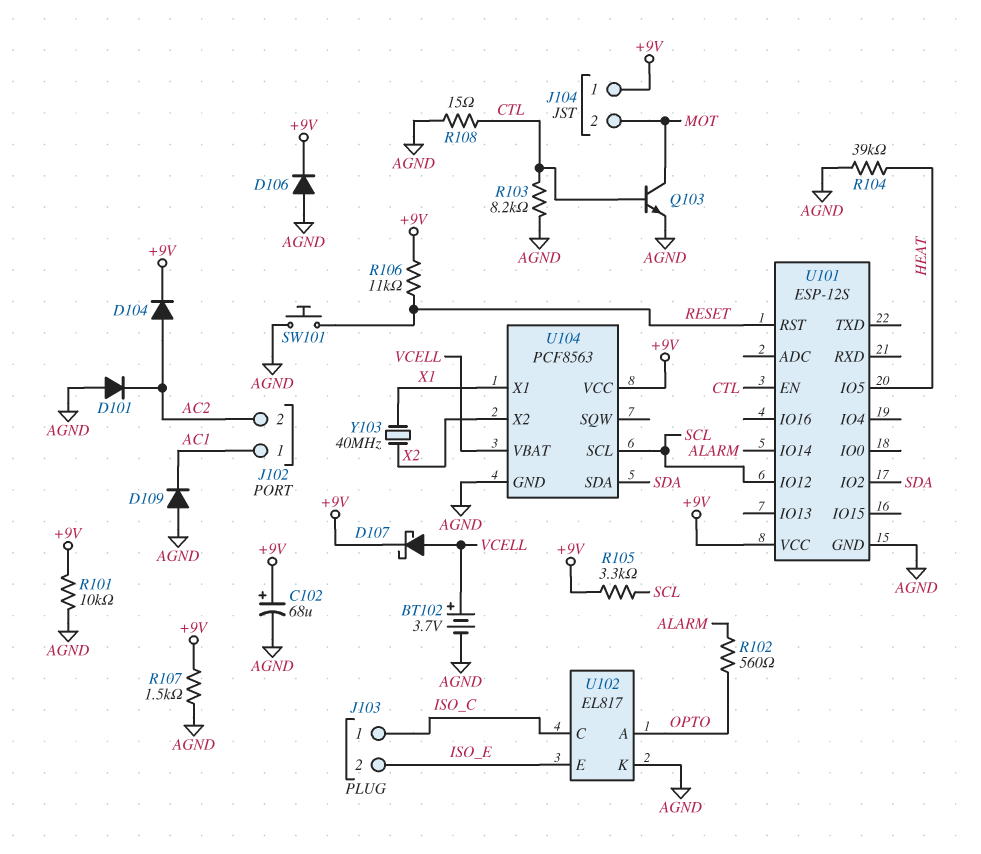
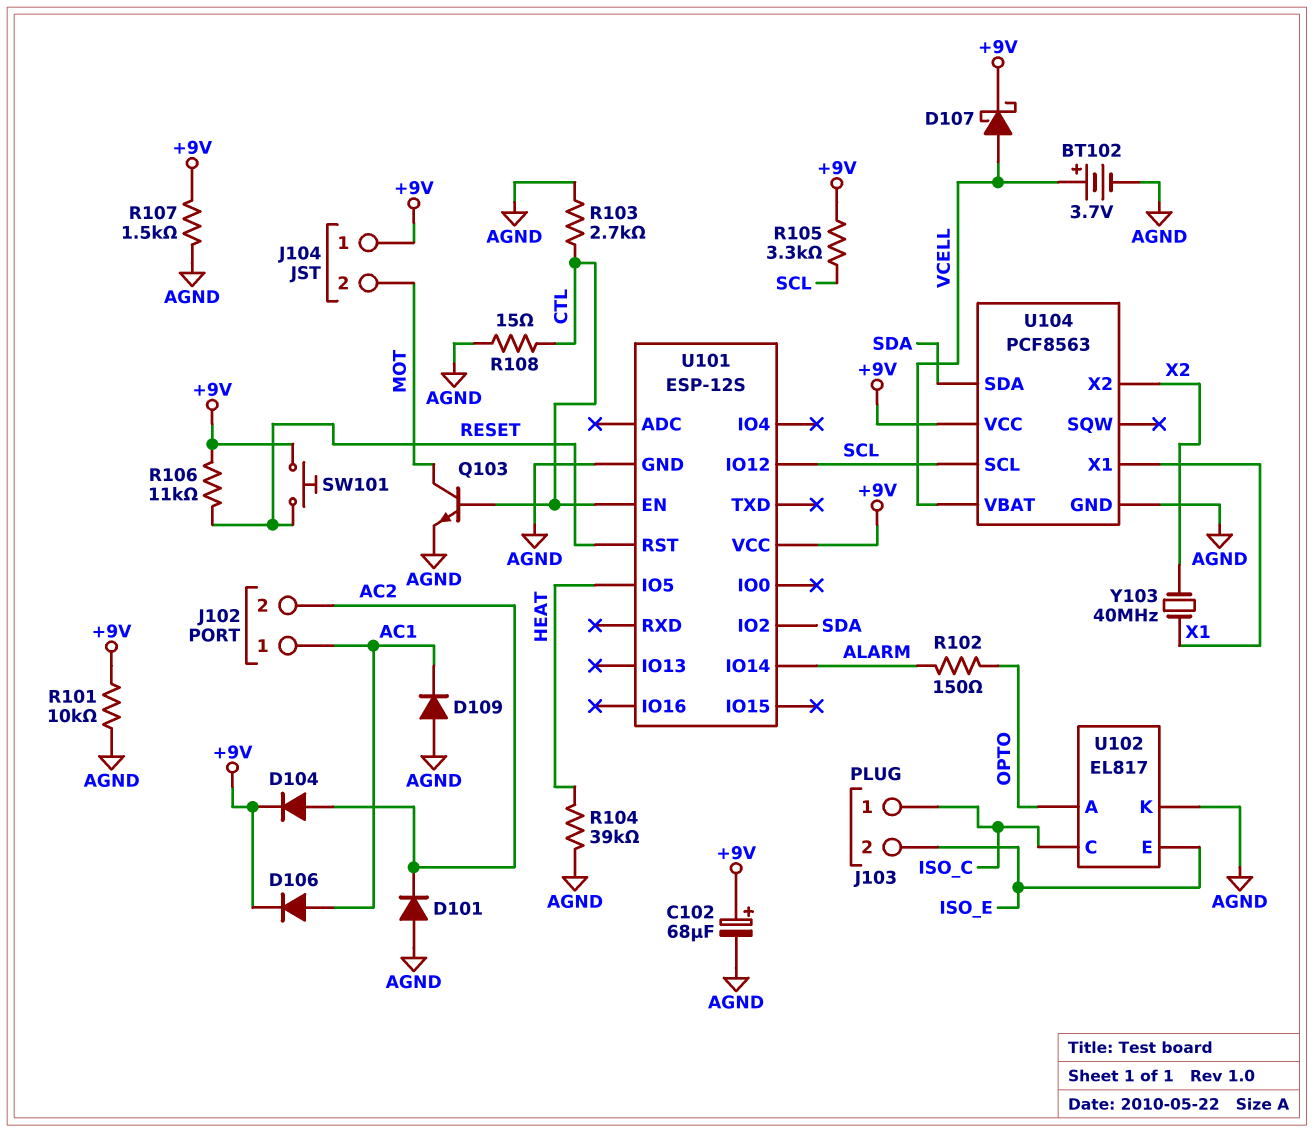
D106: diode (A AGND, K +9V) -> diode (A AC1, K +9V)
R102: 560 (ALARM, OPTO) -> 150 (ALARM, OPTO)
R103: 8.2k (AGND, CTL) -> 2.7k (AGND, CTL)
SW101: button (AGND, RESET) -> button (+9V, RESET)

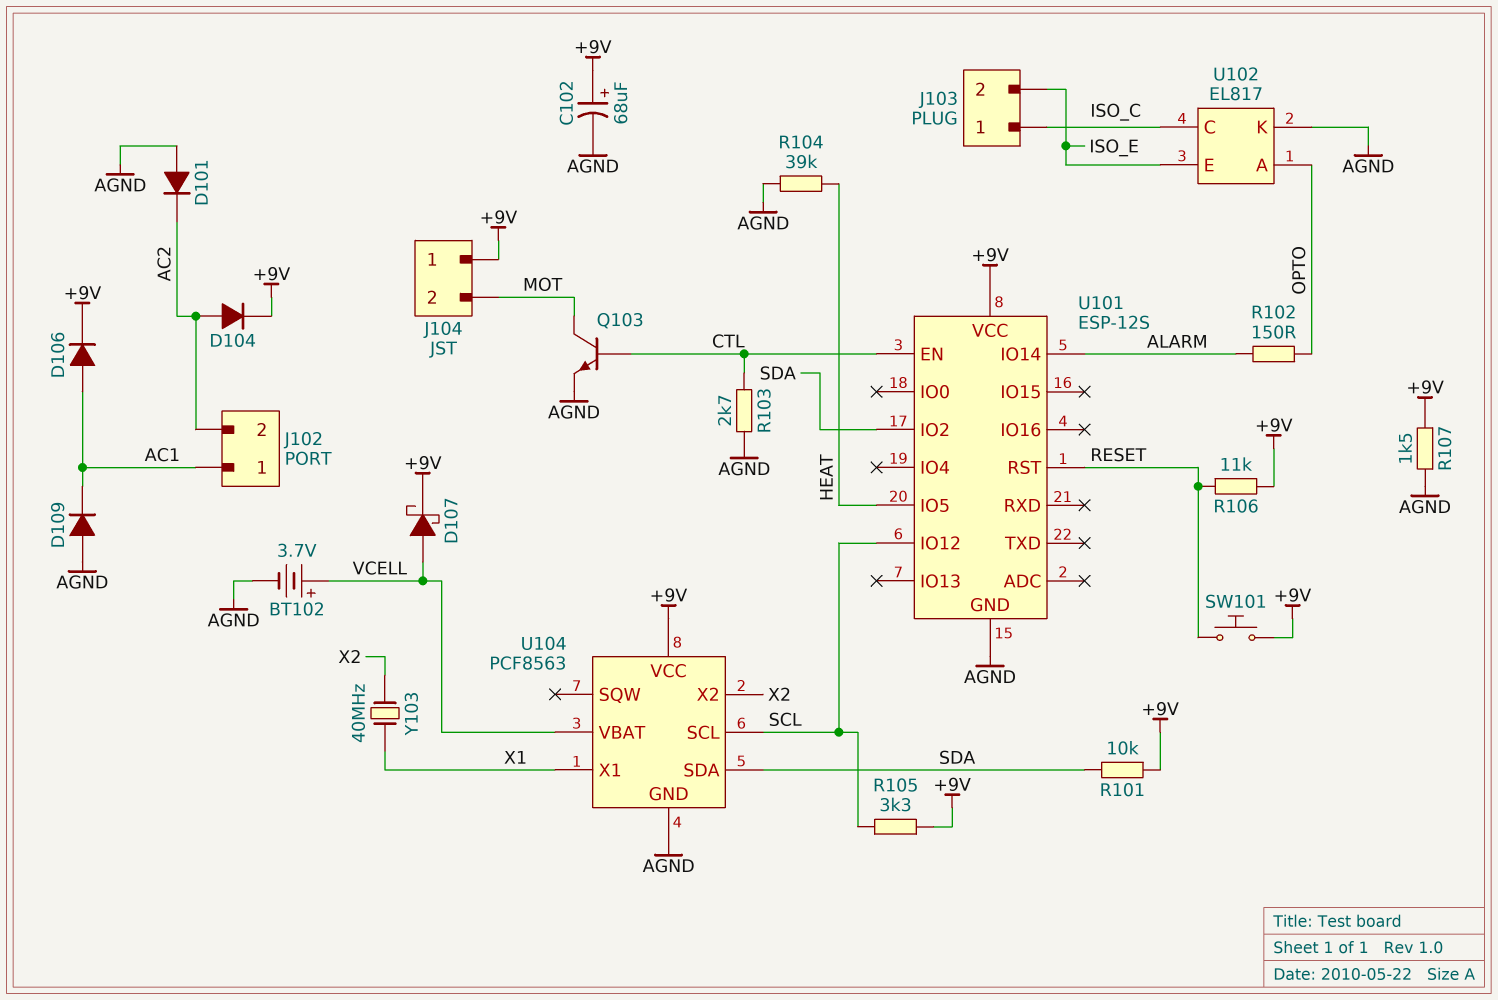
R101: 10k (+9V, AGND) -> 10k (+9V, SDA)
R108: 15 (AGND, CTL) -> none

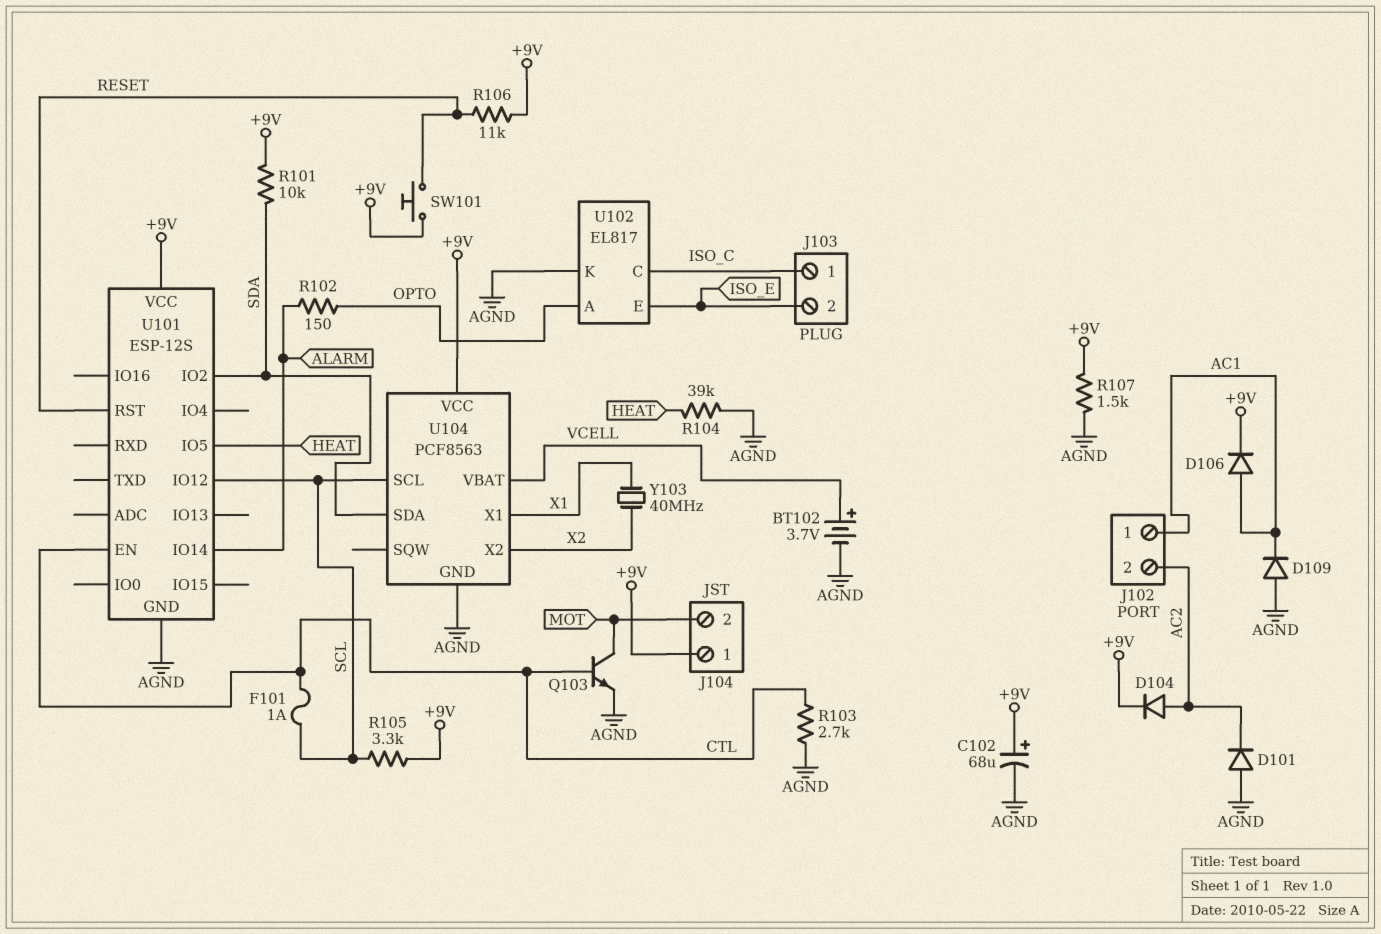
D107: schottky (A VCELL, K +9V) -> none
F101: none -> 1A (CTL, SCL)

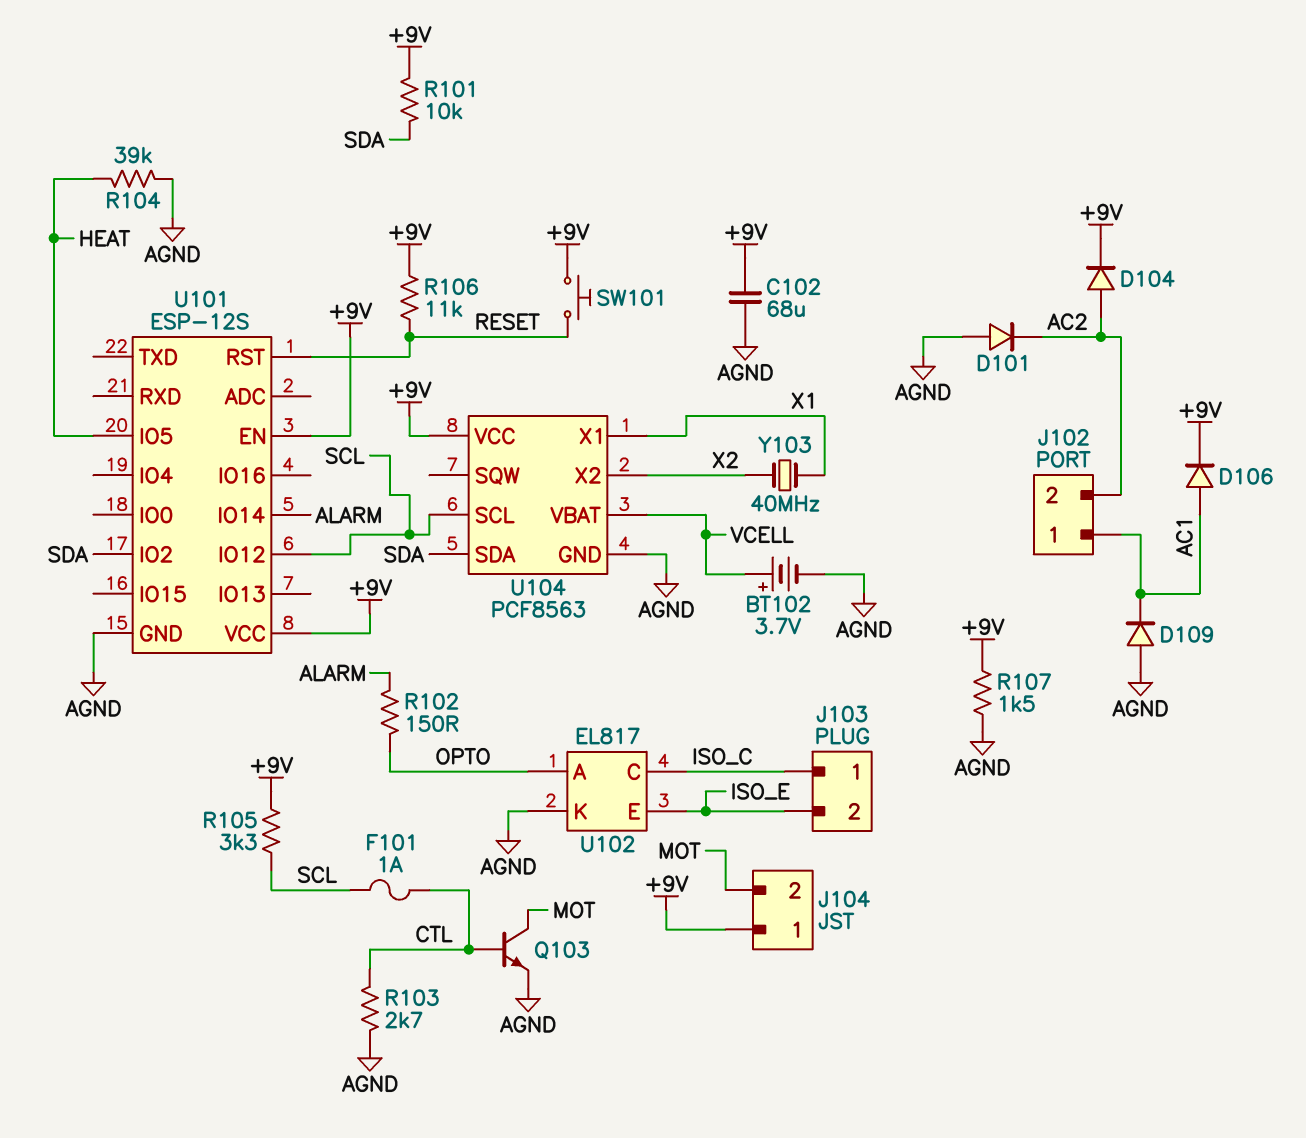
C102: 68uF (plus +9V, minus AGND) -> 68uF (+9V, AGND)
U101 pin EN: CTL -> +9V

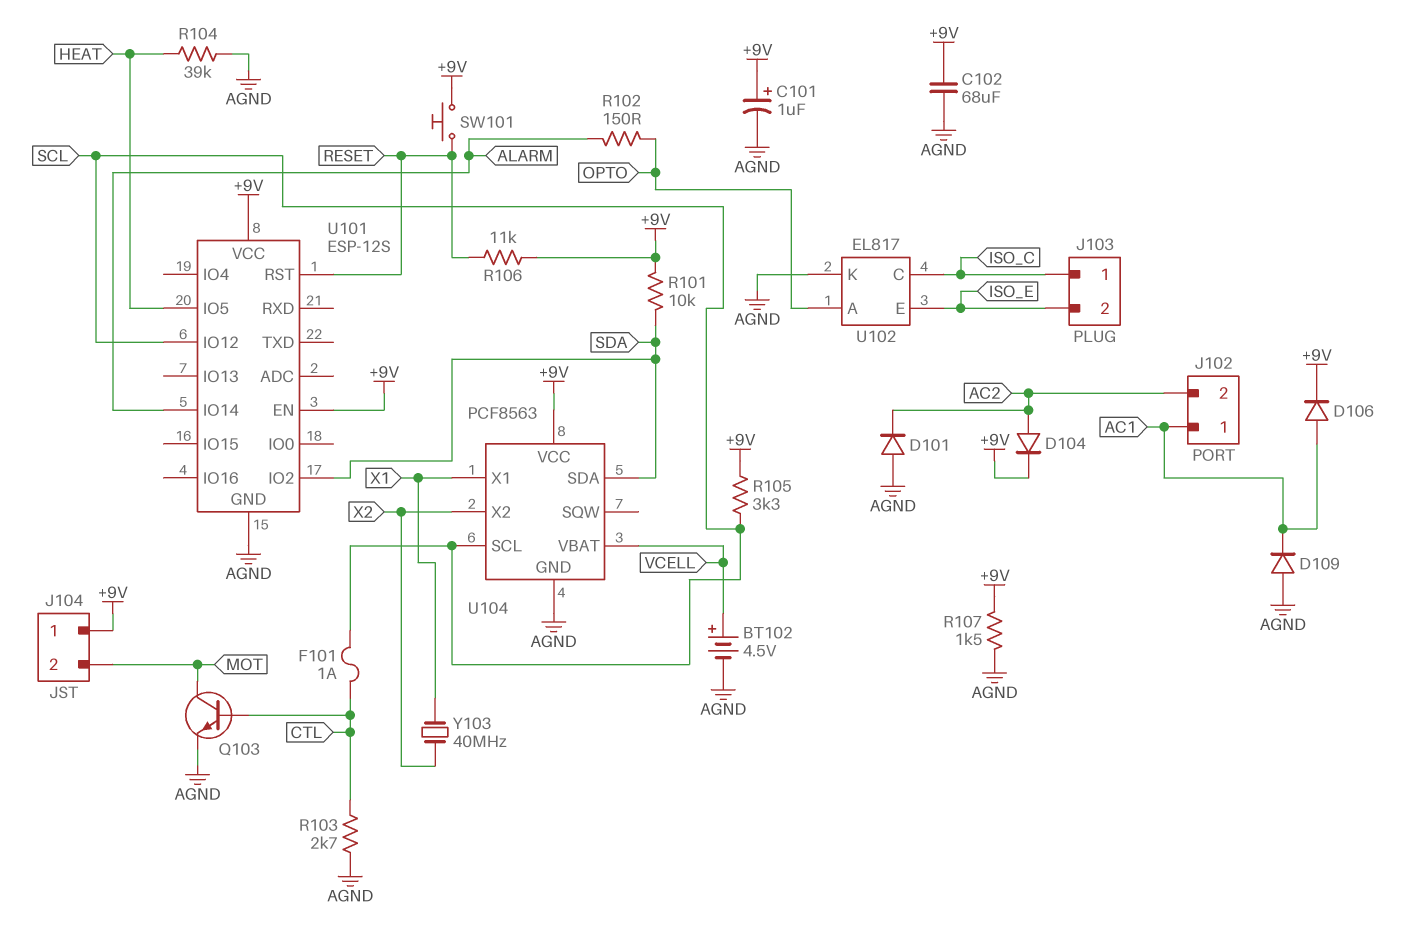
BT102: 3.7V (plus VCELL, minus AGND) -> 4.5V (plus VCELL, minus AGND)
C101: none -> 1uF (plus +9V, minus AGND)

